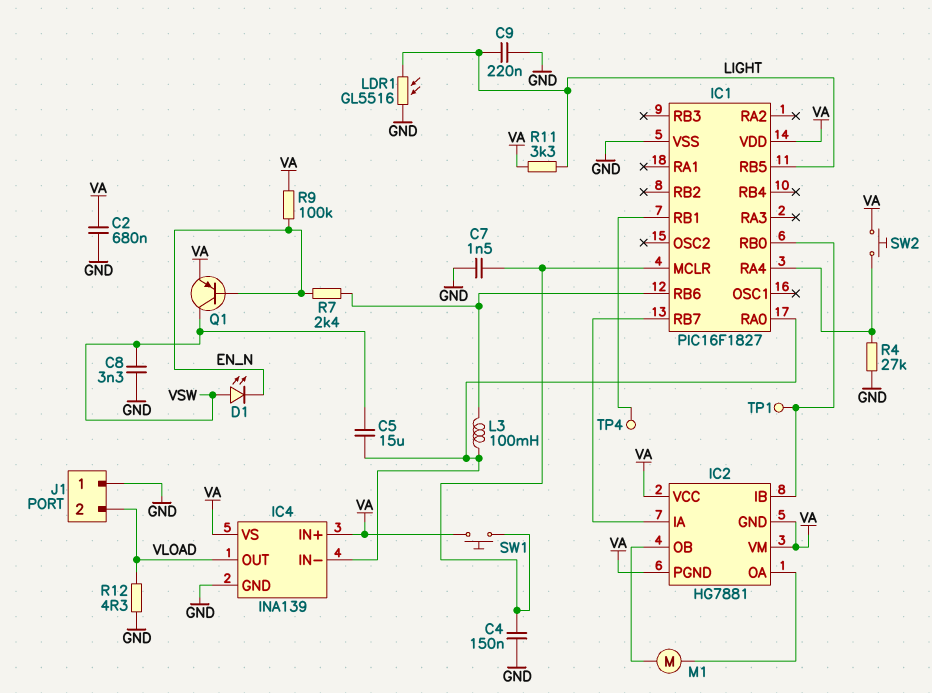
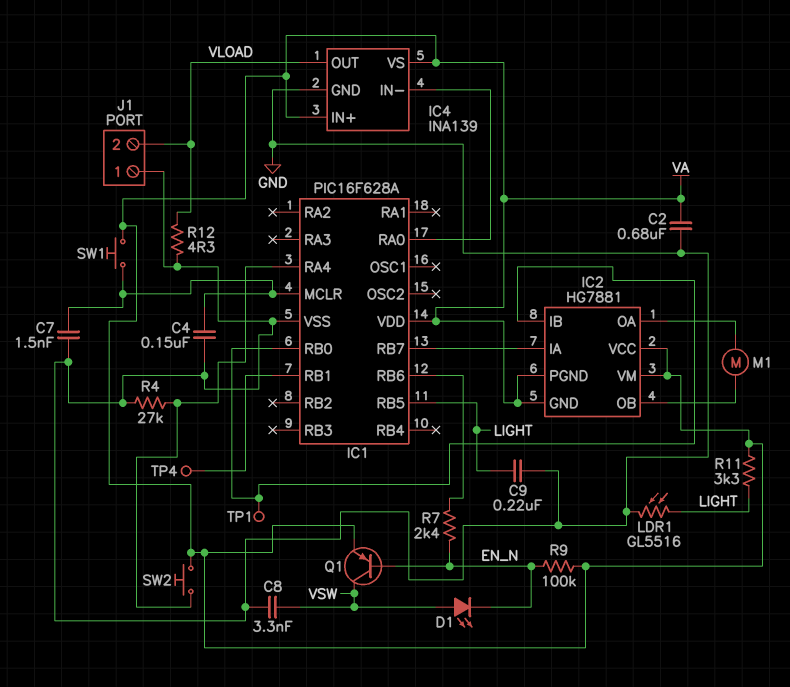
C5: 15uF (IC1/RA0, VSW) -> none
IC1: PIC16F1827 -> PIC16F628A
L3: 100mH (IC1/RA0, IC1/RB6) -> none

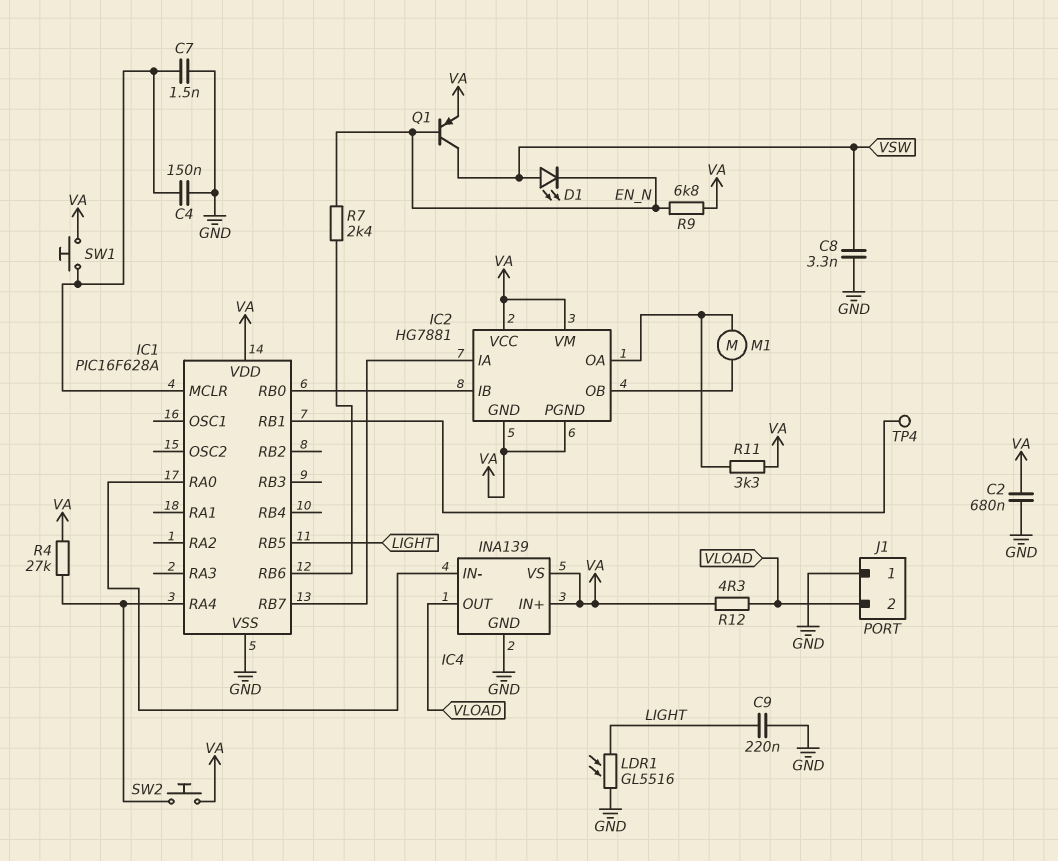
R4: 27k (GND, IC1/RA4) -> 27k (IC1/RA4, VA)
R9: 100k (EN_N, VA) -> 6.8k (EN_N, VA)
R11: 3.3k (LIGHT, VA) -> 3.3k (IC2/OA, VA)
R12: 4.3 (GND, VLOAD) -> 4.3 (VA, VLOAD)
TP1: test point (IC1/RB0) -> none

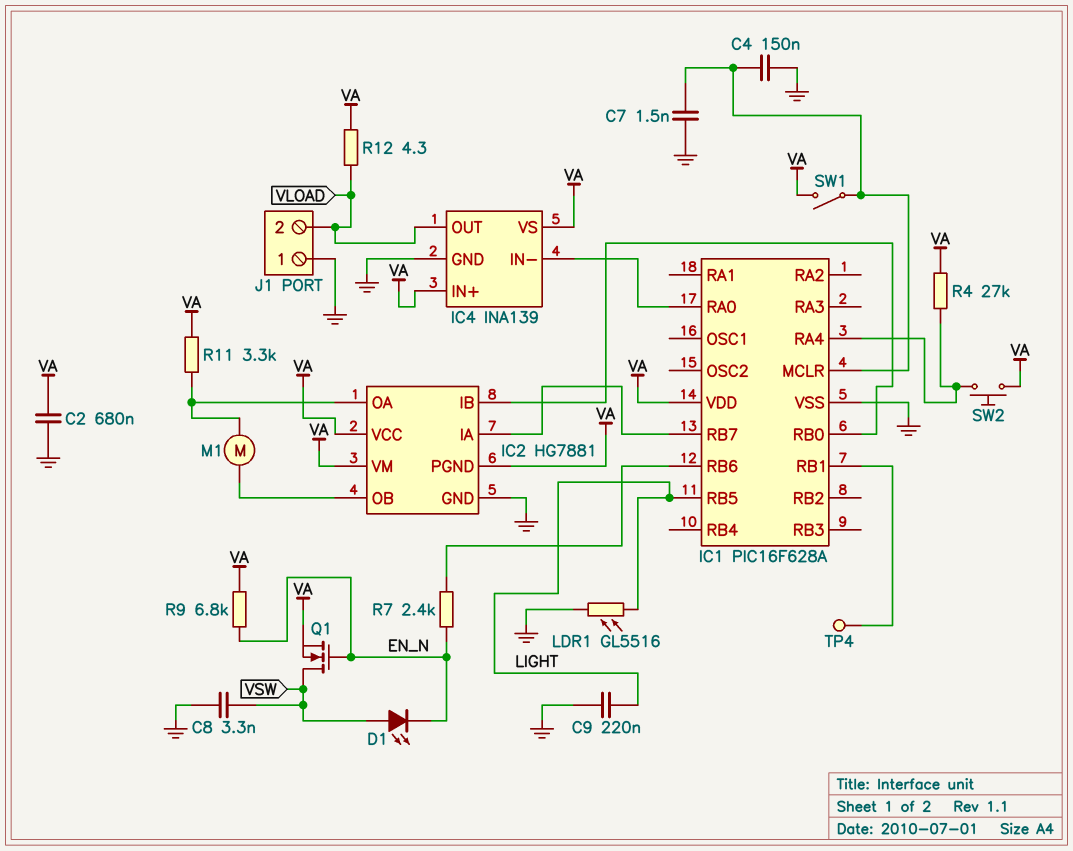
IC2 pin GND: VA -> GND
Q1: PNP (B EN_N, C VSW, E VA) -> NMOS (G EN_N, D VSW, S VA)
SW1: button (IC1/MCLR, VA) -> switch (IC1/MCLR, VA)

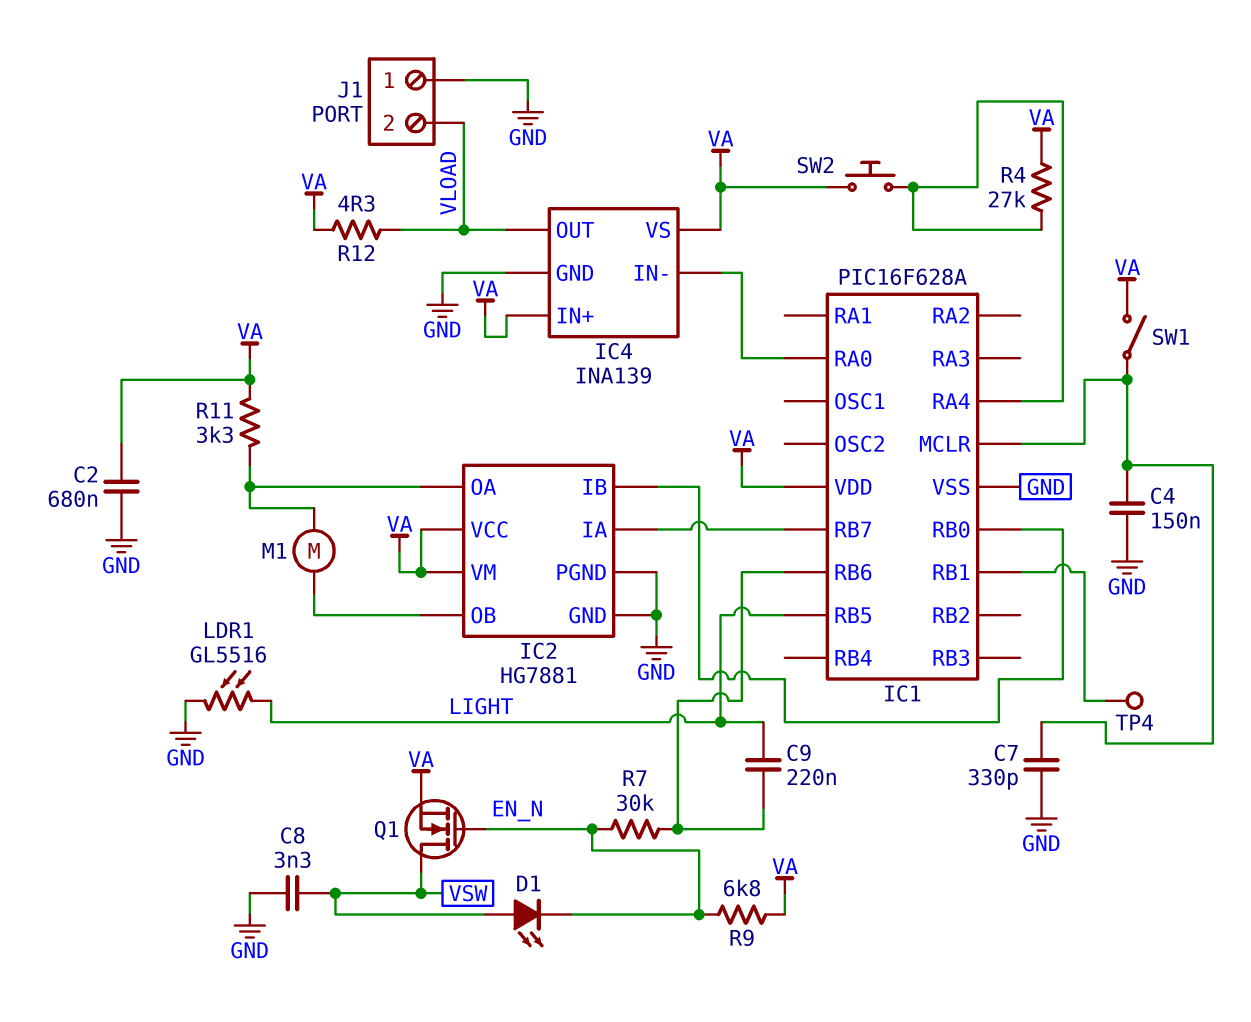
C7: 1.5nF (GND, IC1/MCLR) -> 330pF (GND, IC1/MCLR)
C9: 220nF (GND, LIGHT) -> 220nF (IC1/RB6, LIGHT)
IC2 pin PGND: VA -> GND
R7: 2.4k (EN_N, IC1/RB6) -> 30k (EN_N, IC1/RB6)

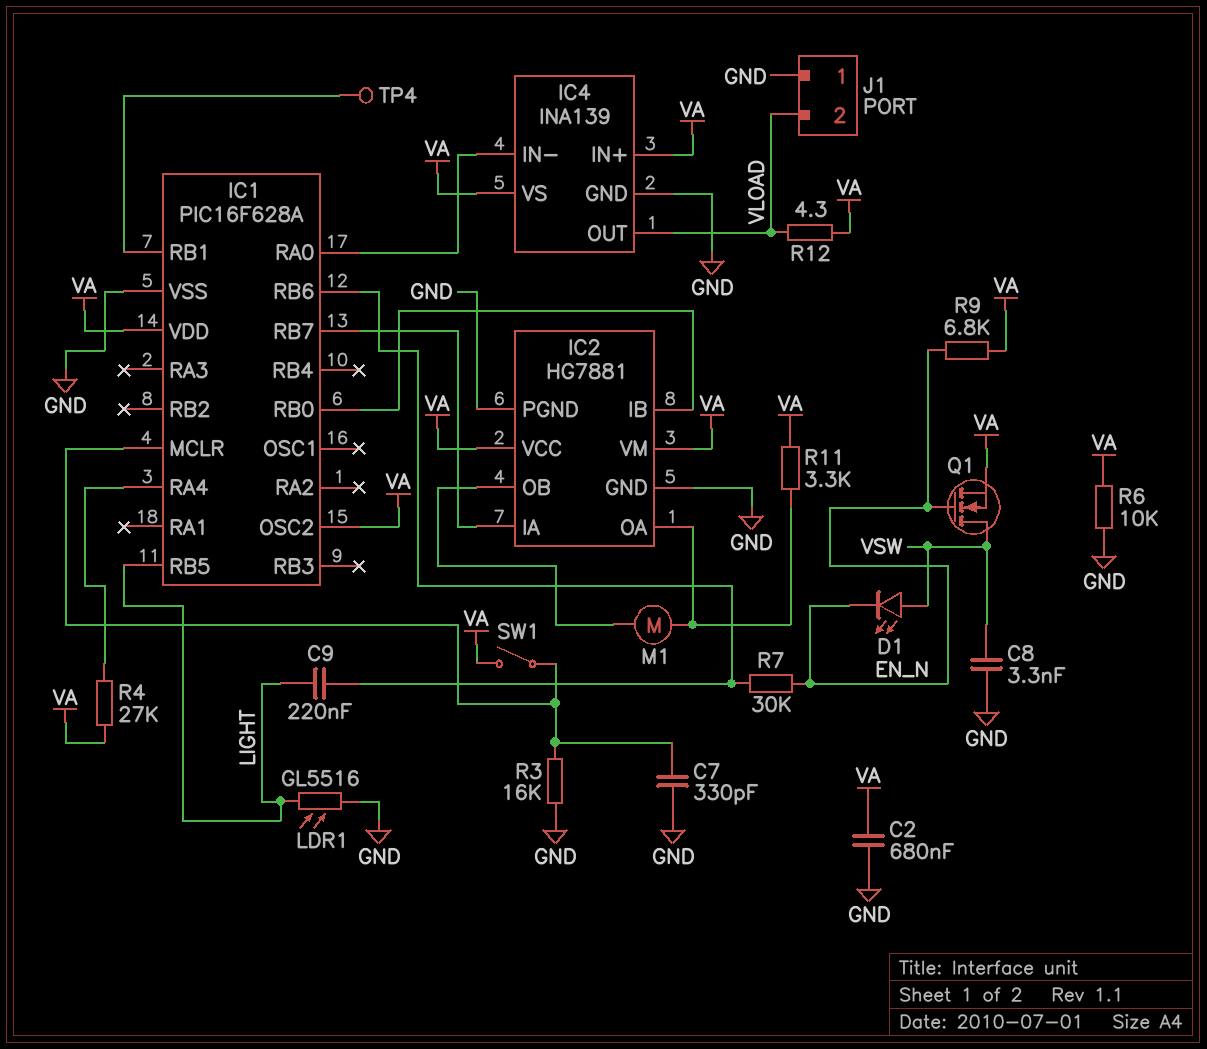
C4: 150nF (GND, IC1/MCLR) -> none
IC1 pin OSC2: none -> VA
R3: none -> 16k (GND, IC1/MCLR)
R6: none -> 10k (GND, VA)
SW2: button (IC1/RA4, VA) -> none

